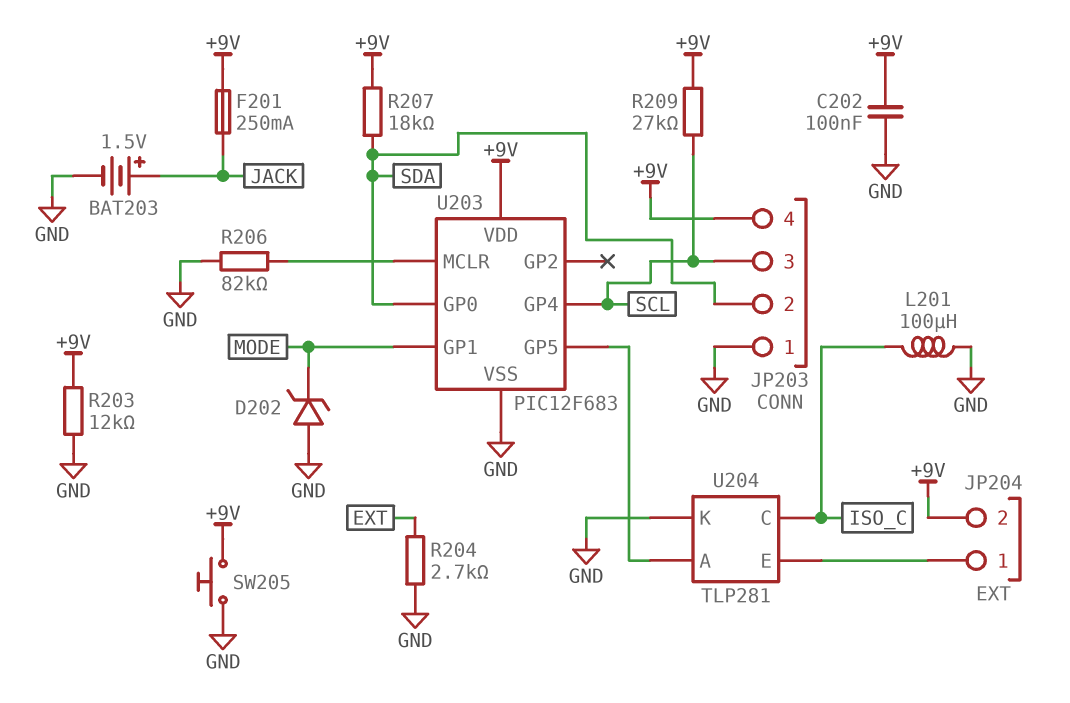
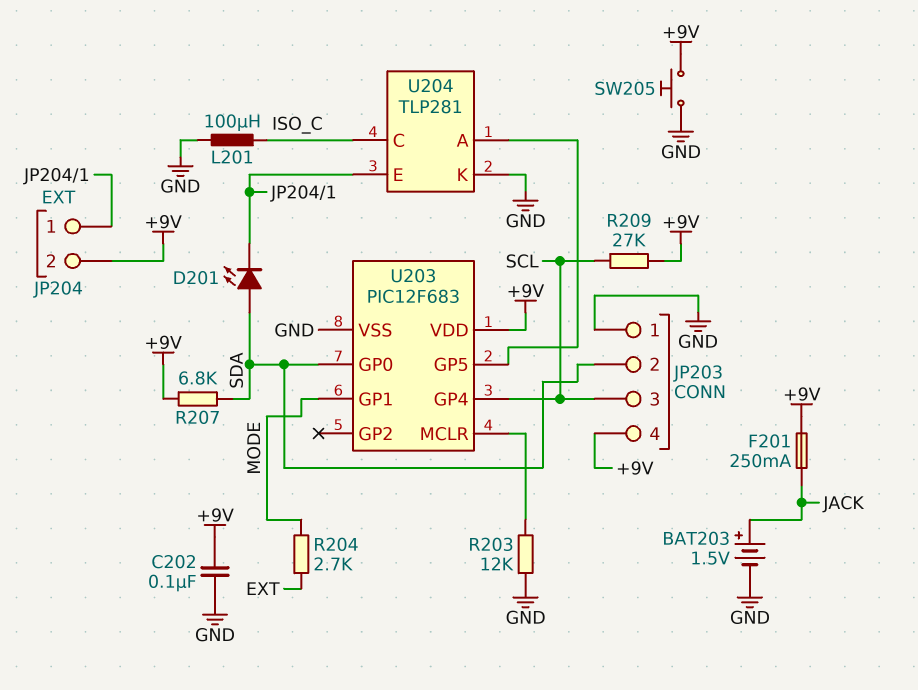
D201: none -> LED (A SDA, K JP204/1)
D202: zener (A GND, K MODE) -> none
R203: 12k (+9V, GND) -> 12k (GND, U203/MCLR)
R204: 2.7k (EXT, GND) -> 2.7k (EXT, MODE)
R206: 82k (GND, U203/MCLR) -> none
R207: 18k (+9V, SDA) -> 6.8k (+9V, SDA)

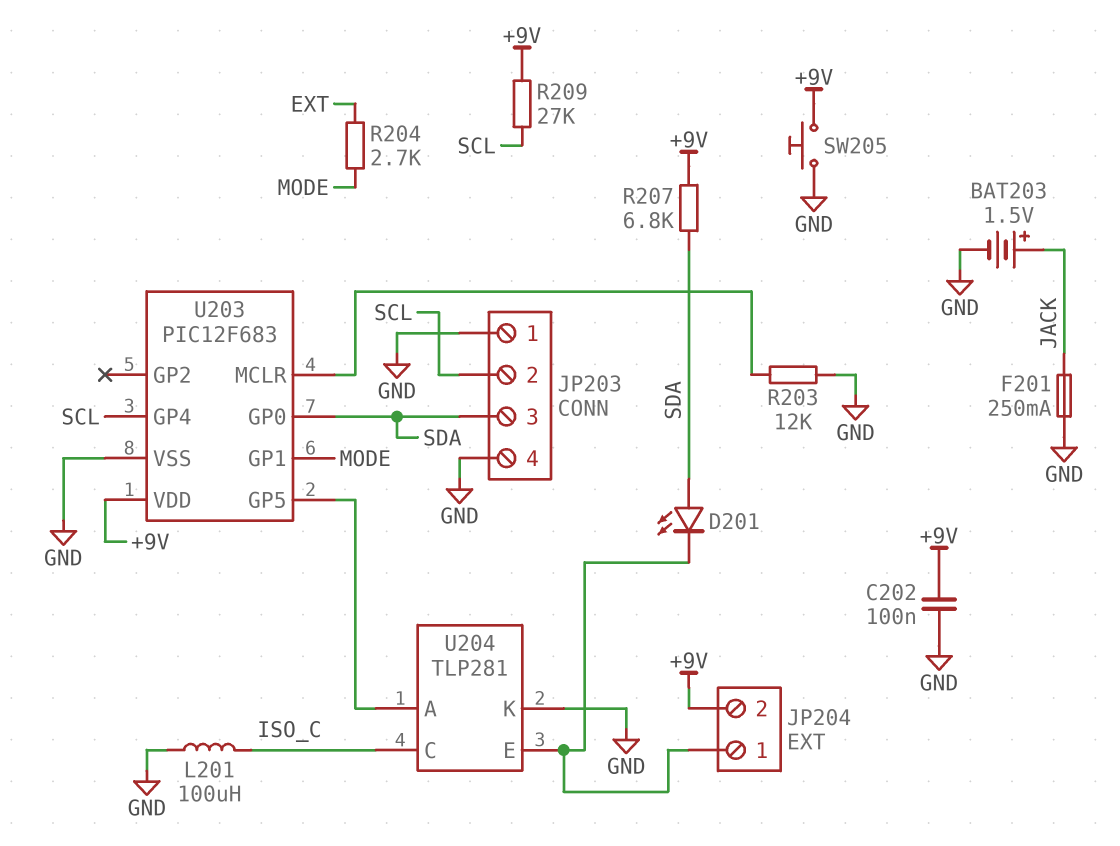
F201: 250mA (+9V, JACK) -> 250mA (GND, JACK)
JP203 pin 2: SDA -> SCL
JP203 pin 3: SCL -> SDA
JP203 pin 4: +9V -> GND

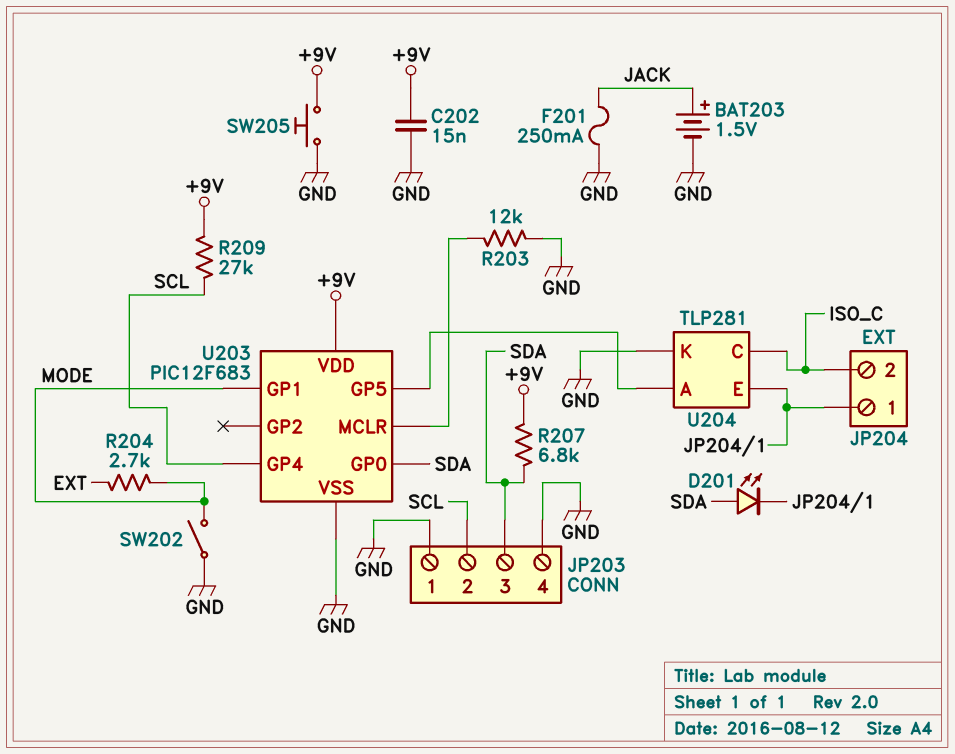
C202: 100nF (+9V, GND) -> 15nF (+9V, GND)
JP204 pin 2: +9V -> ISO_C
L201: 100uH (GND, ISO_C) -> none
SW202: none -> switch (GND, MODE)

